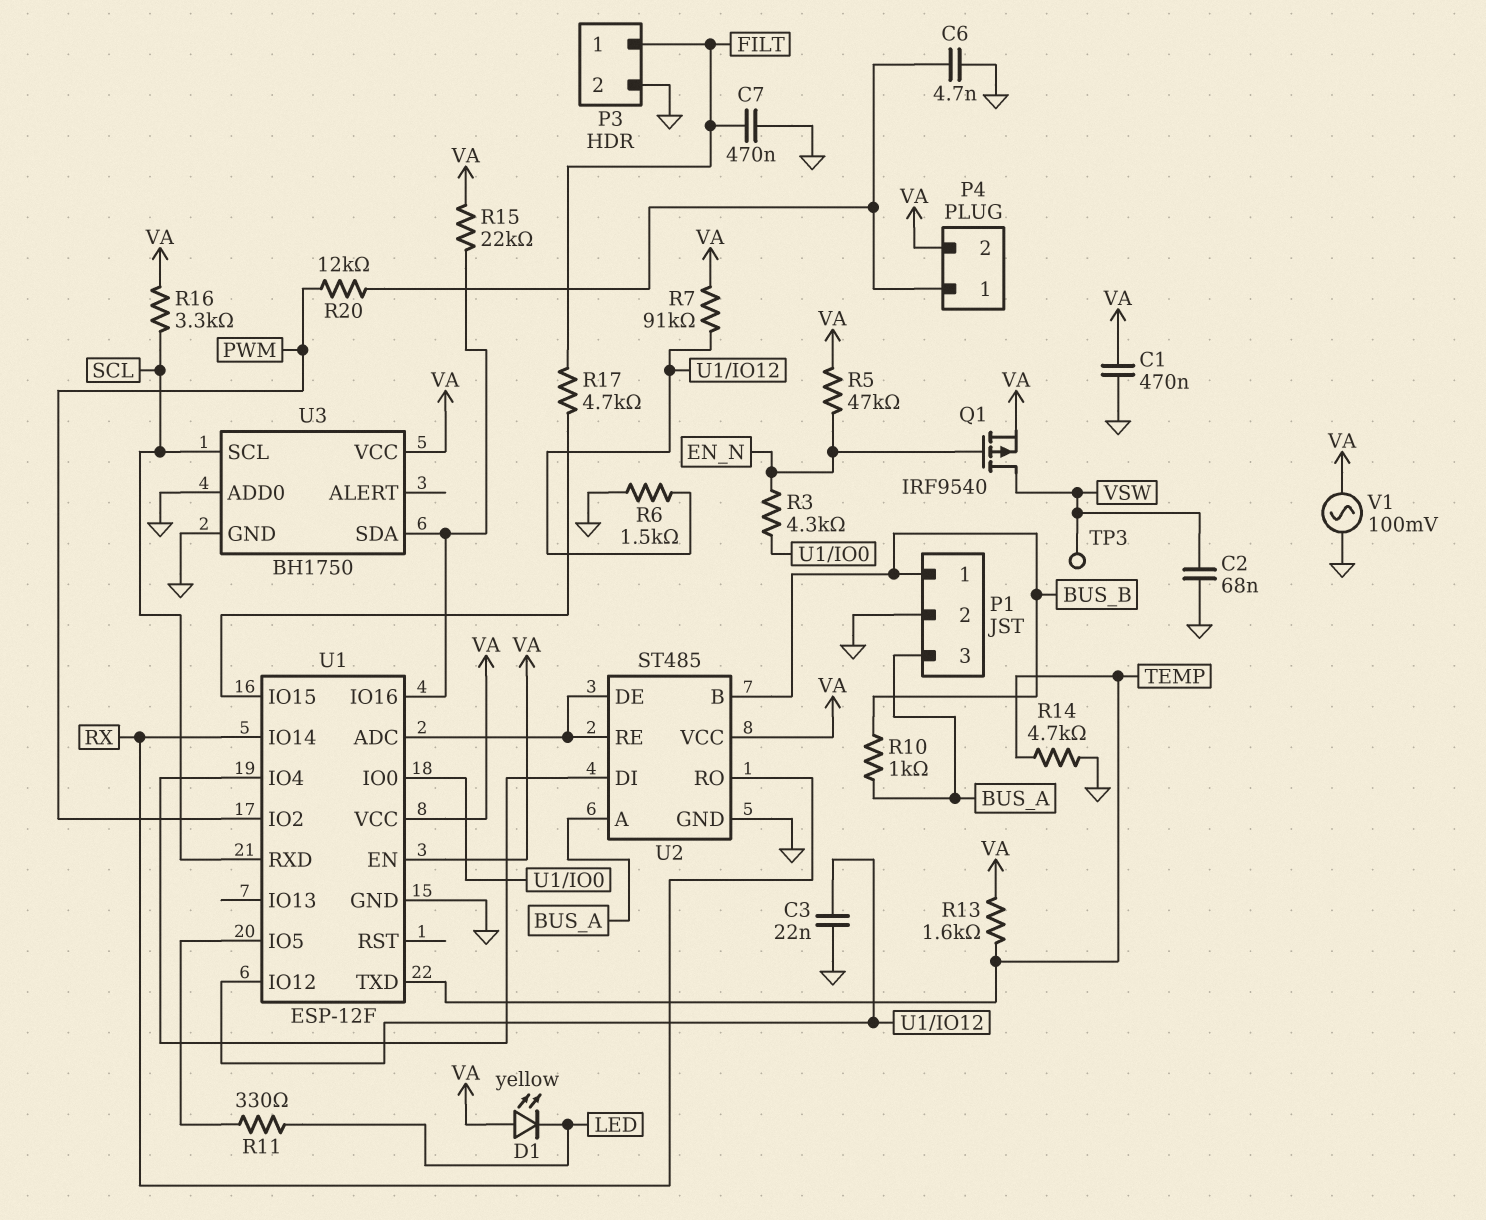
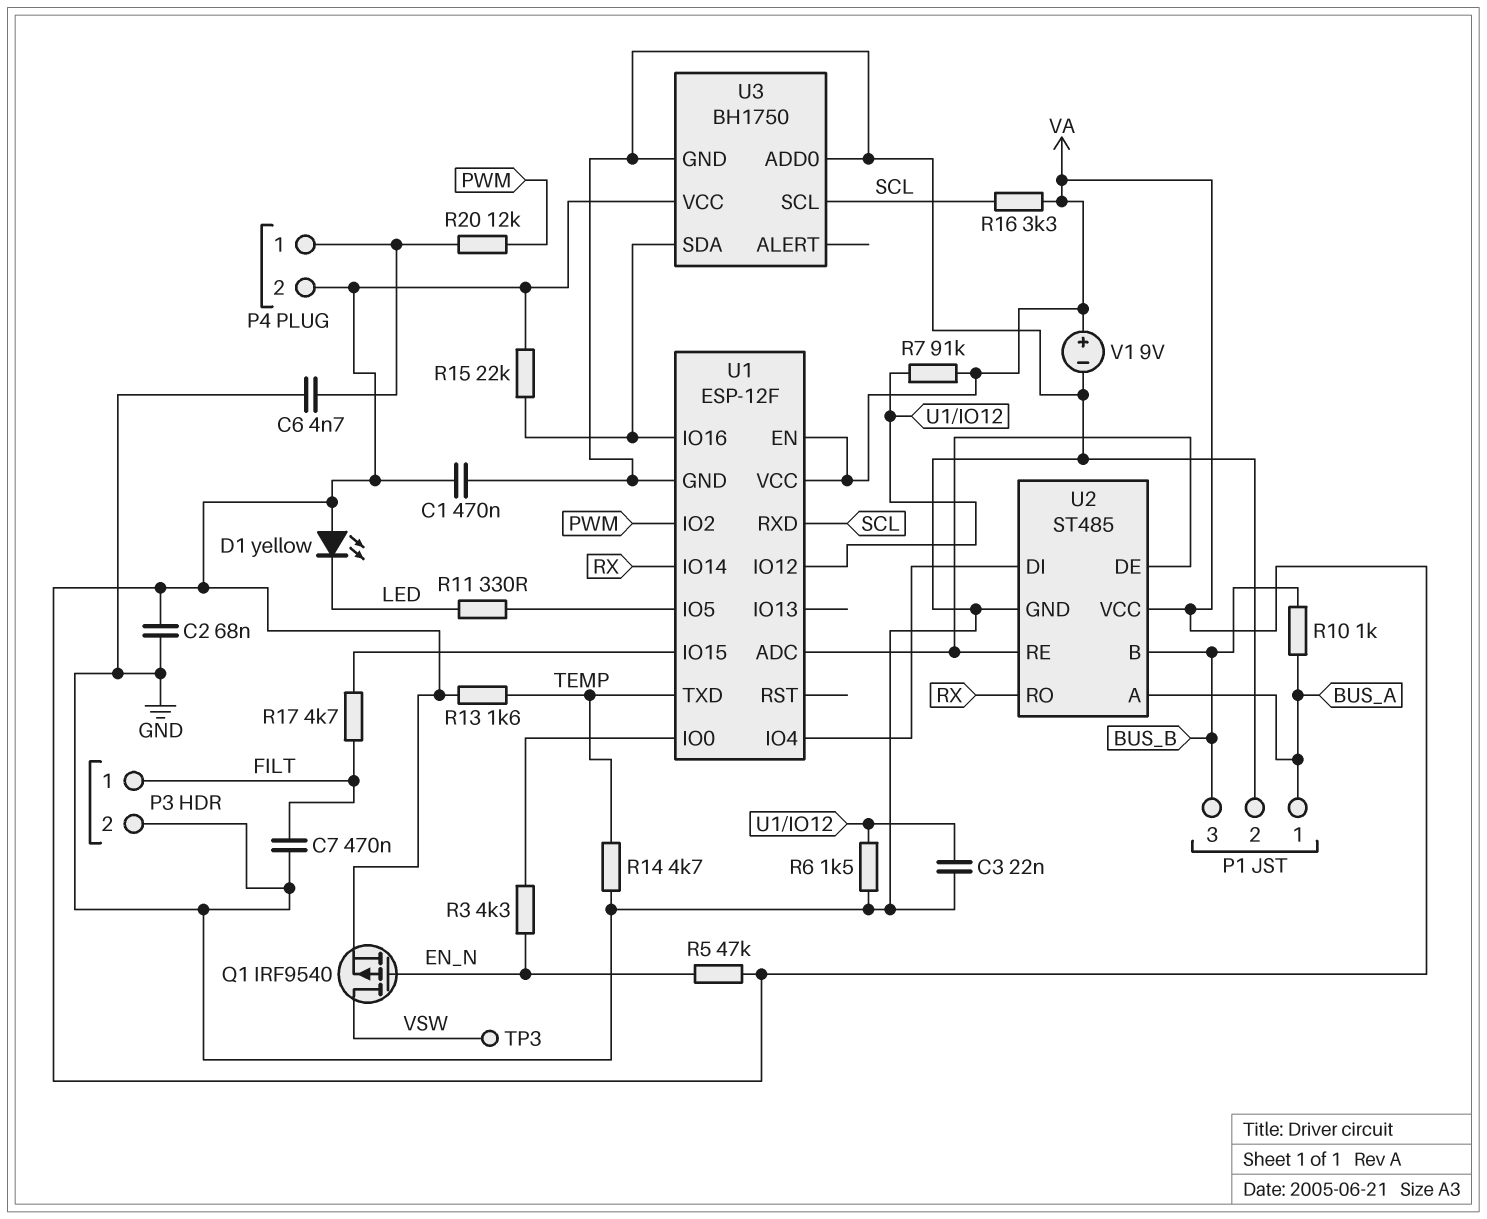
C2: 68nF (GND, VSW) -> 68nF (GND, VA)
P1 pin 1: BUS_B -> BUS_A
P1 pin 3: BUS_A -> BUS_B
V1: AC 100mV (GND, VA) -> 9V (plus VA, minus GND)

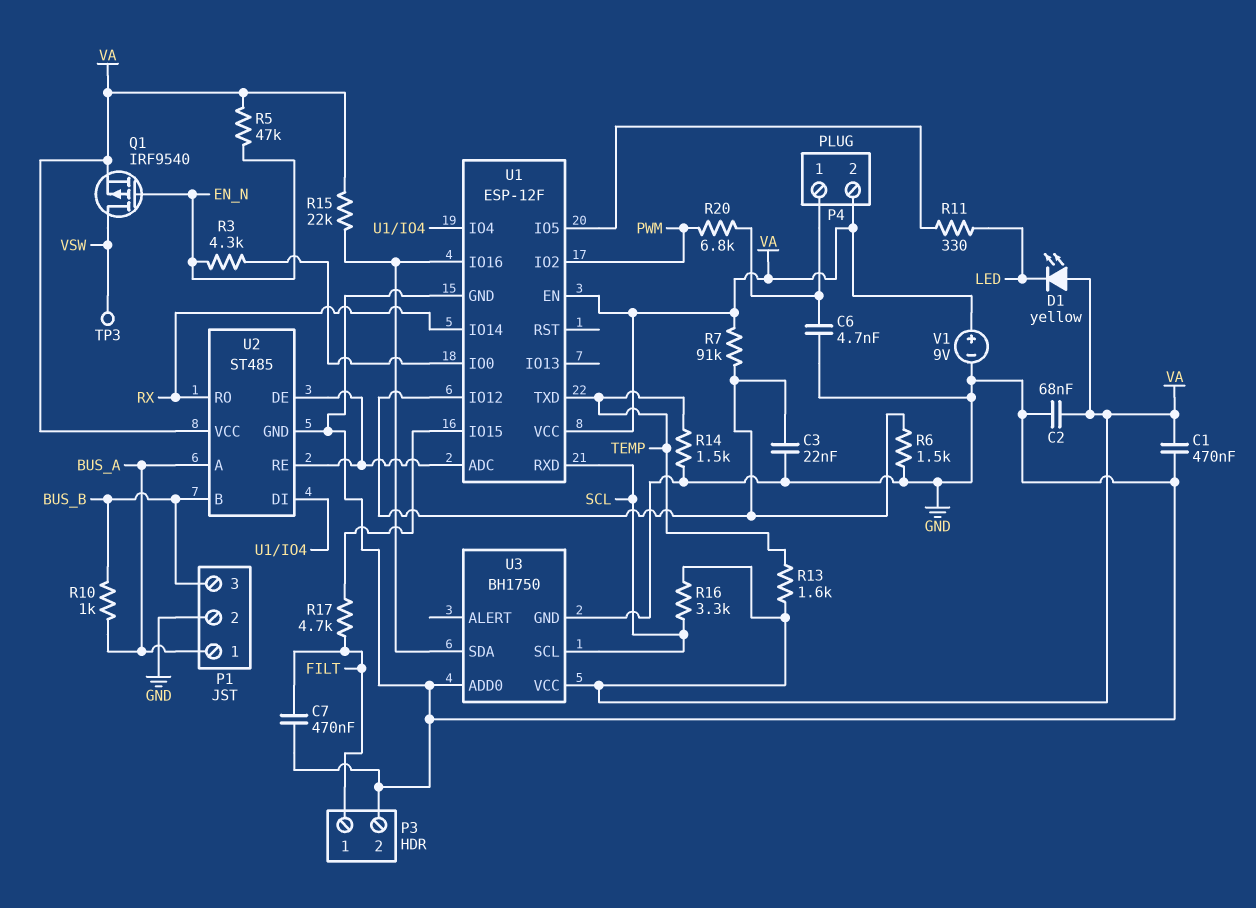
R14: 4.7k (GND, TEMP) -> 1.5k (GND, TEMP)
R20: 12k (P4/1, PWM) -> 6.8k (P4/1, PWM)

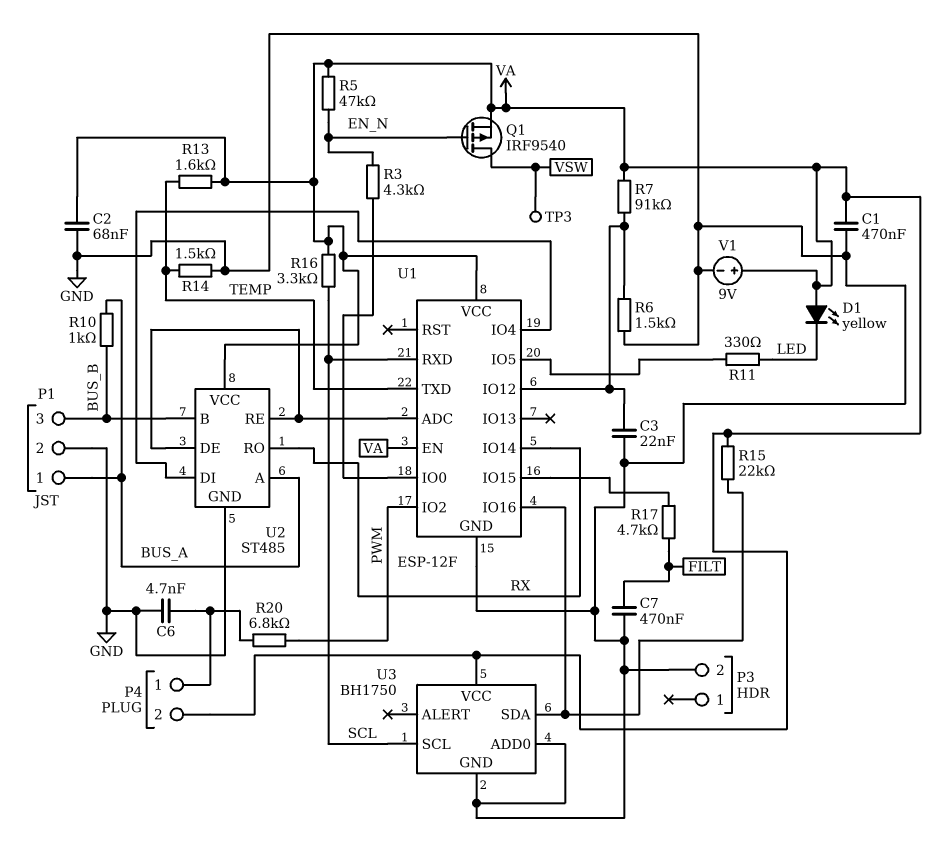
P3 pin 1: FILT -> none

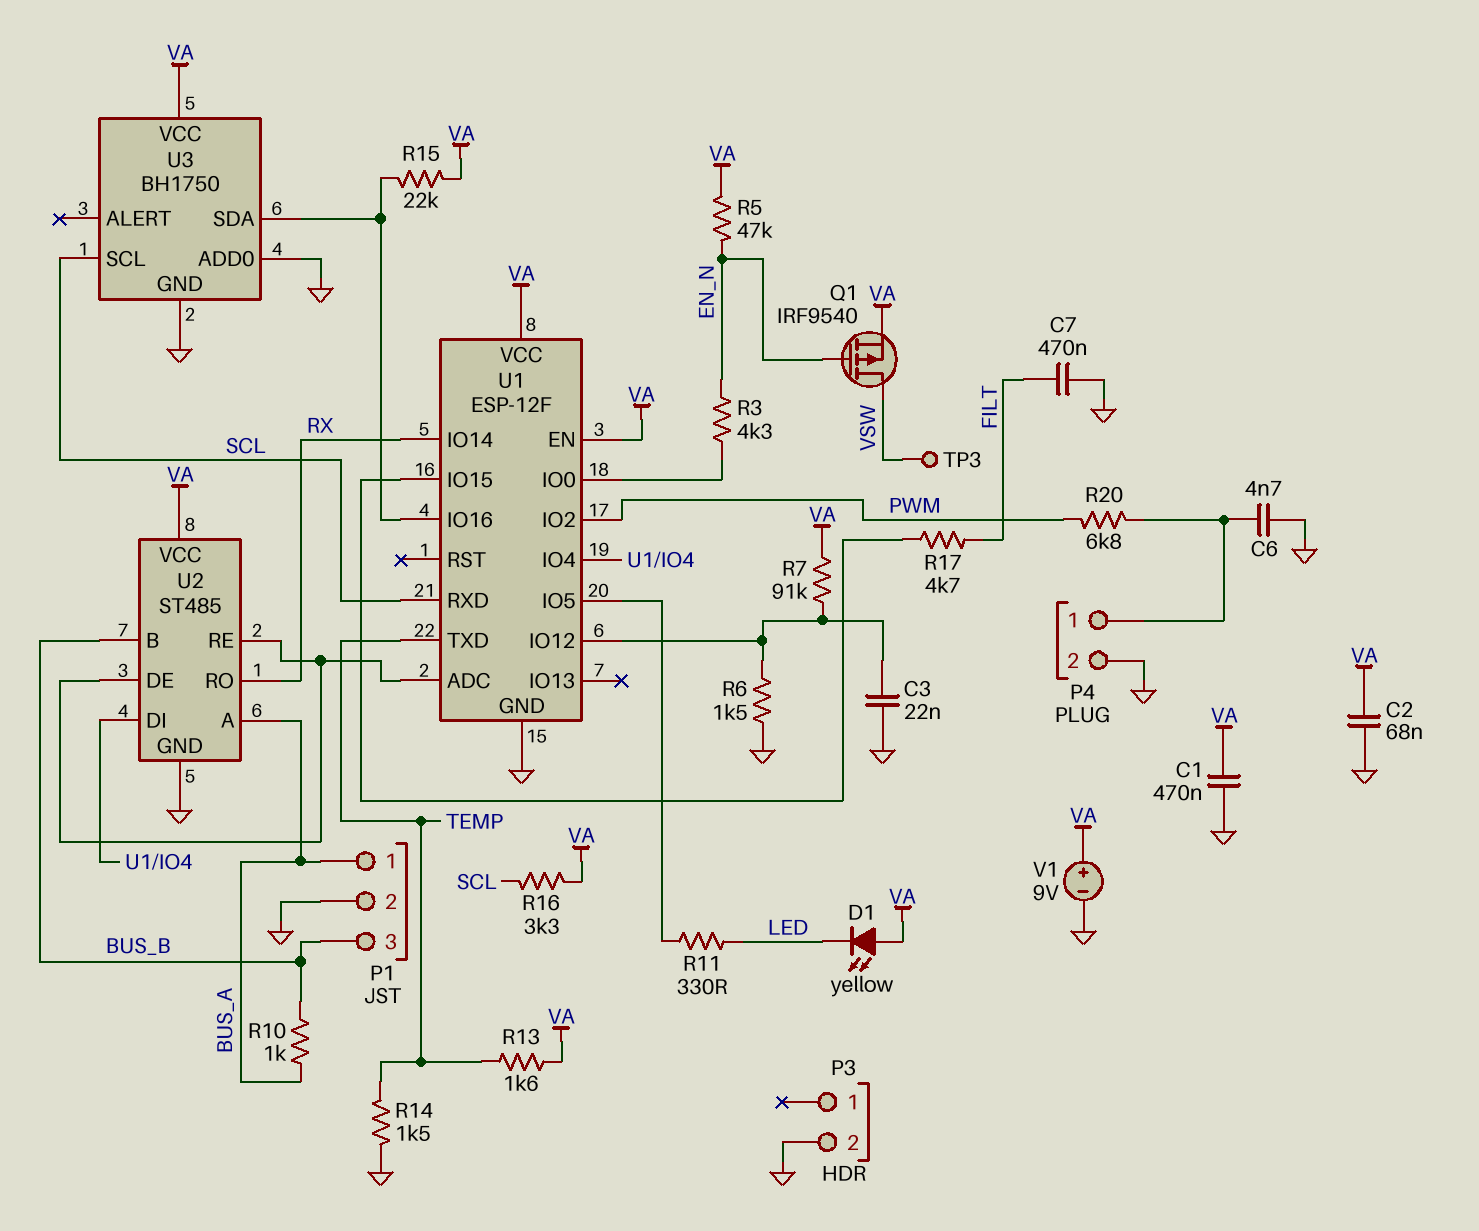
P4 pin 2: VA -> GND

